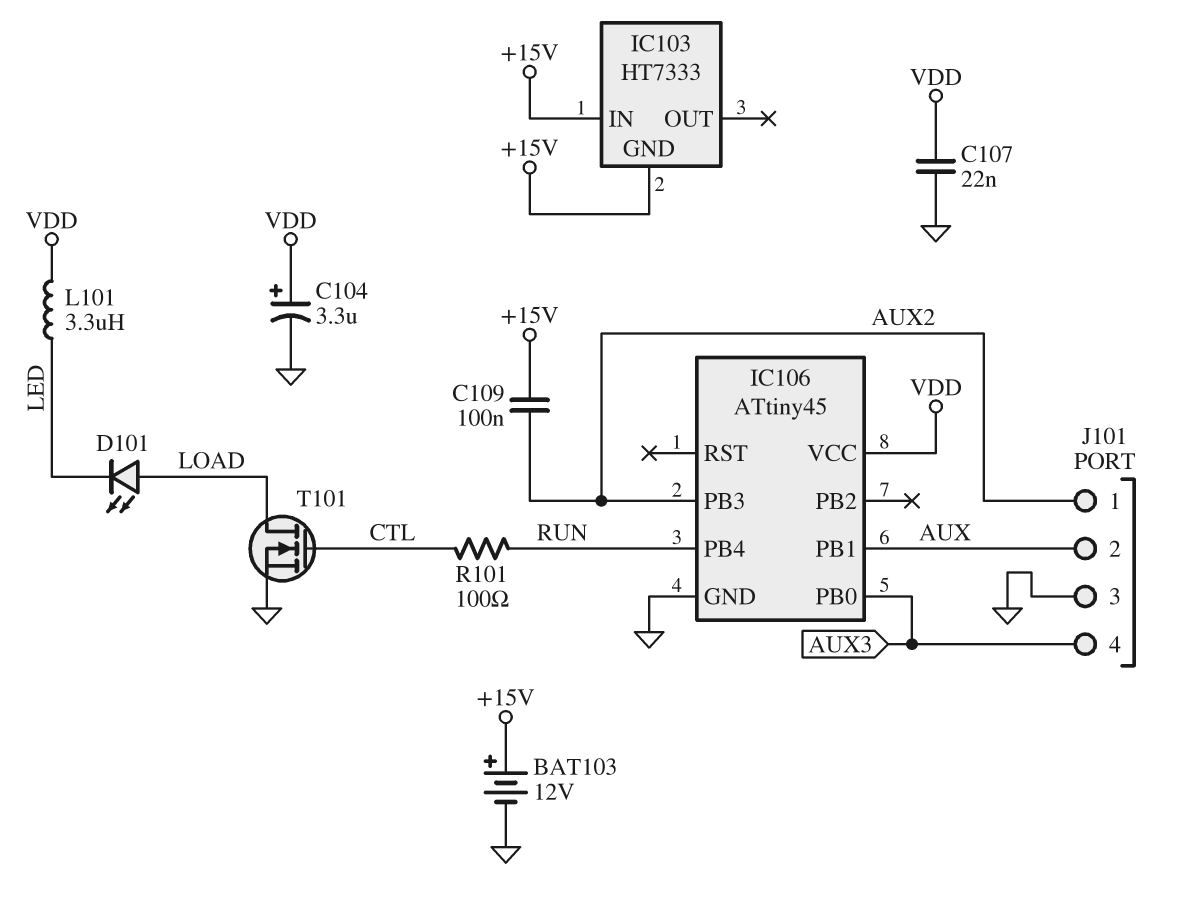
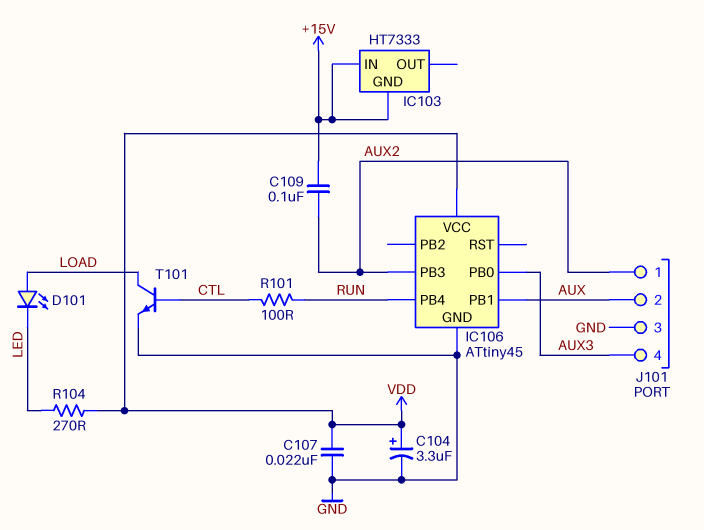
BAT103: 12V (plus +15V, minus GND) -> none
L101: 3.3uH (LED, VDD) -> none
R104: none -> 270 (LED, VDD)
T101: NMOS (G CTL, D LOAD, S GND) -> NPN (B CTL, C LOAD, E GND)

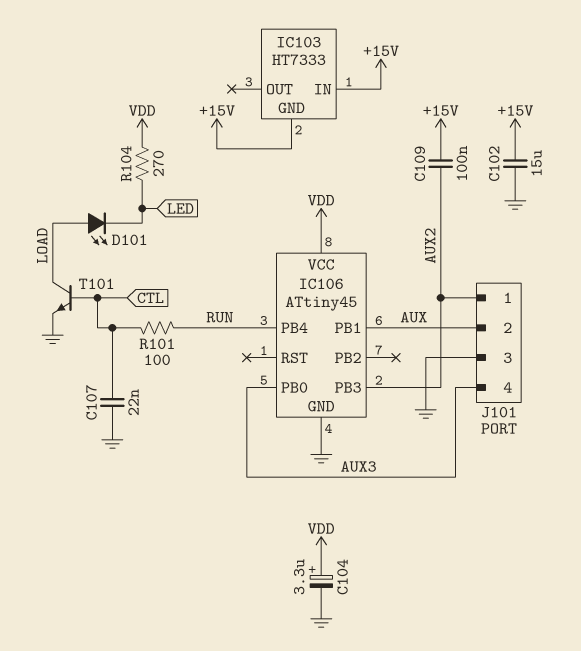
C102: none -> 15uF (+15V, GND)
C107: 22nF (GND, VDD) -> 22nF (CTL, GND)

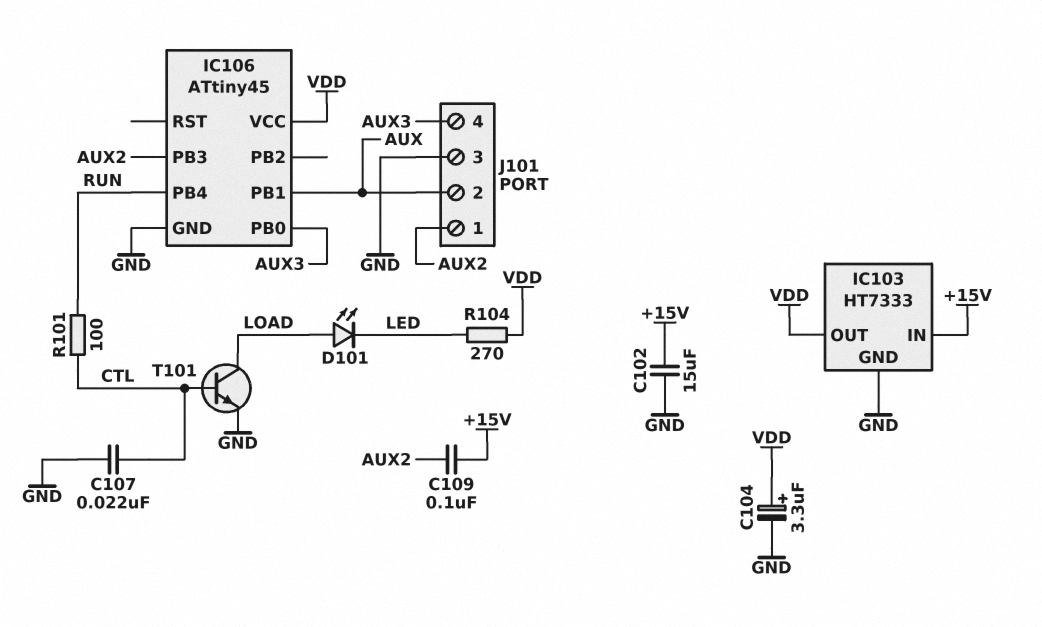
IC103 pin GND: +15V -> GND
IC103 pin OUT: none -> VDD

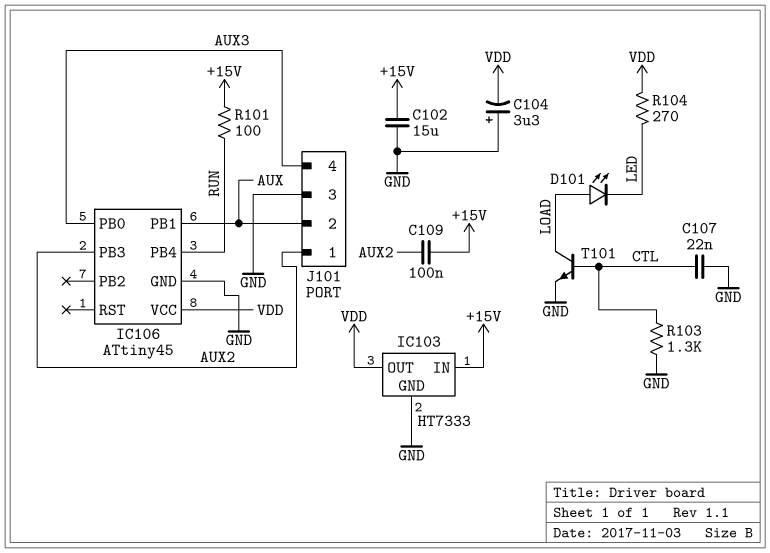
C104: 3.3uF (plus VDD, minus GND) -> 3.3uF (plus GND, minus VDD)
R101: 100 (CTL, RUN) -> 100 (+15V, RUN)
R103: none -> 1.3k (CTL, GND)

